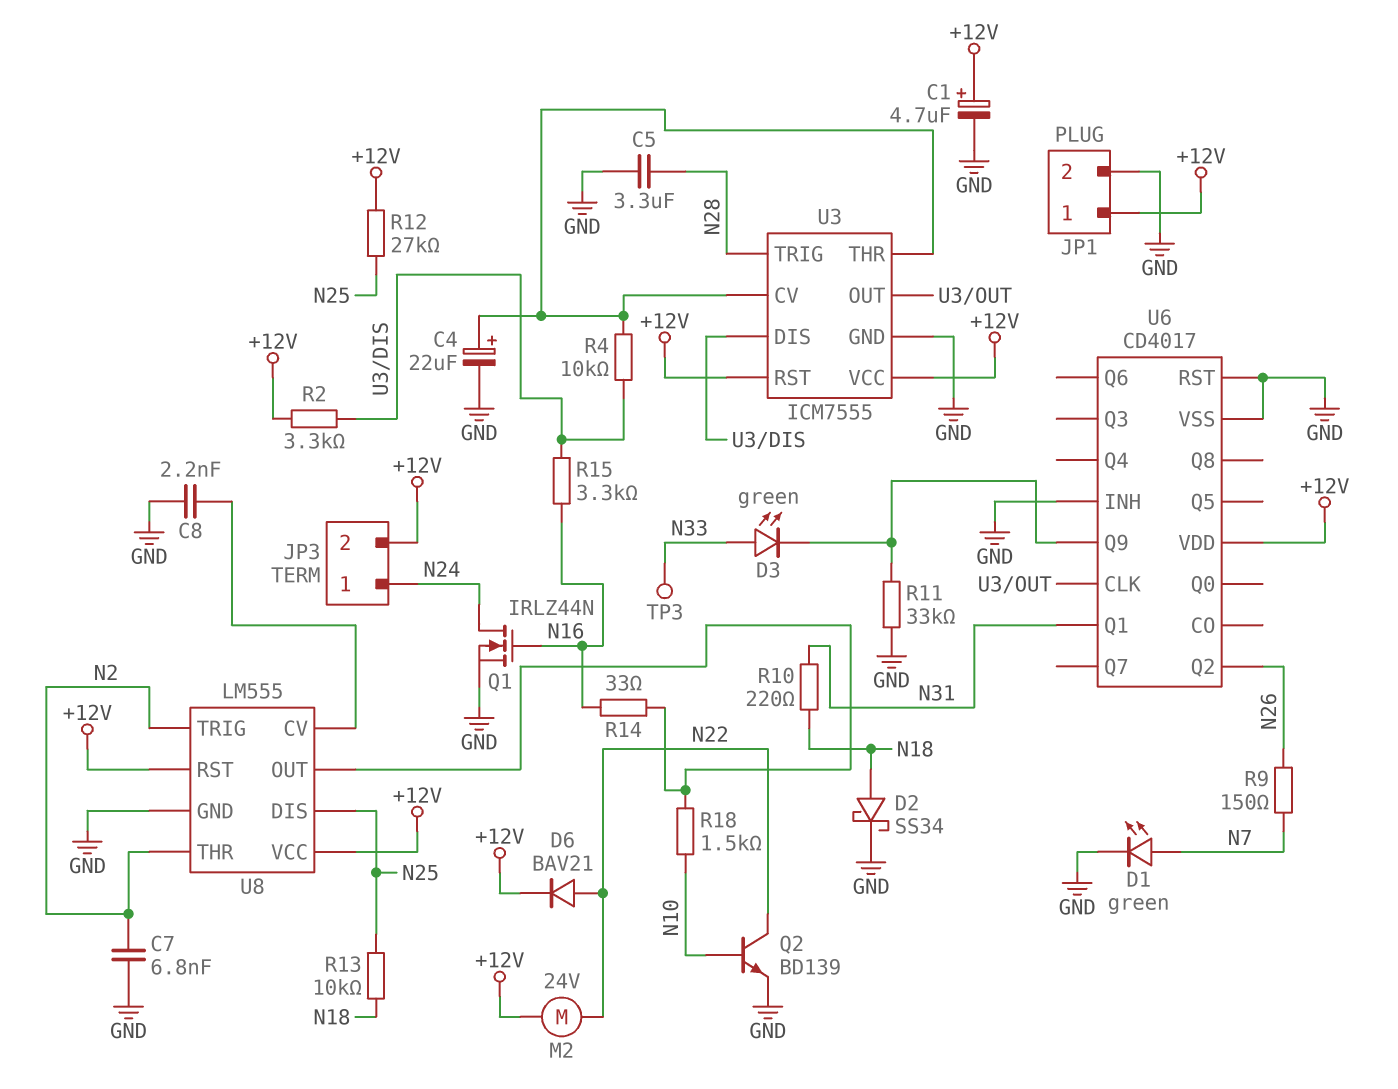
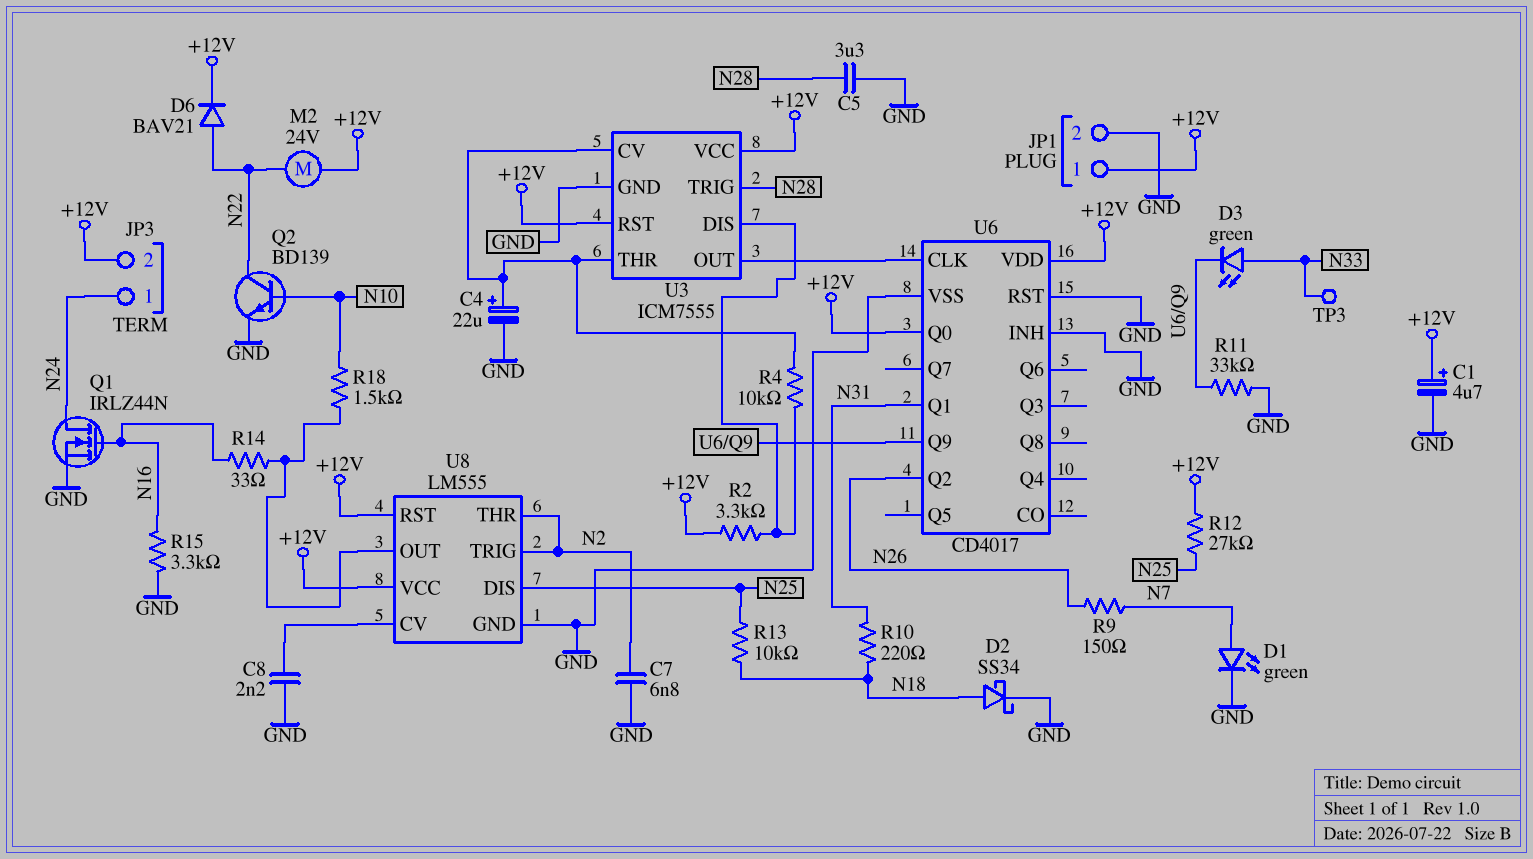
R15: 3.3k (N16, U3/DIS) -> 3.3k (GND, N16)
U6 pin Q0: none -> +12V

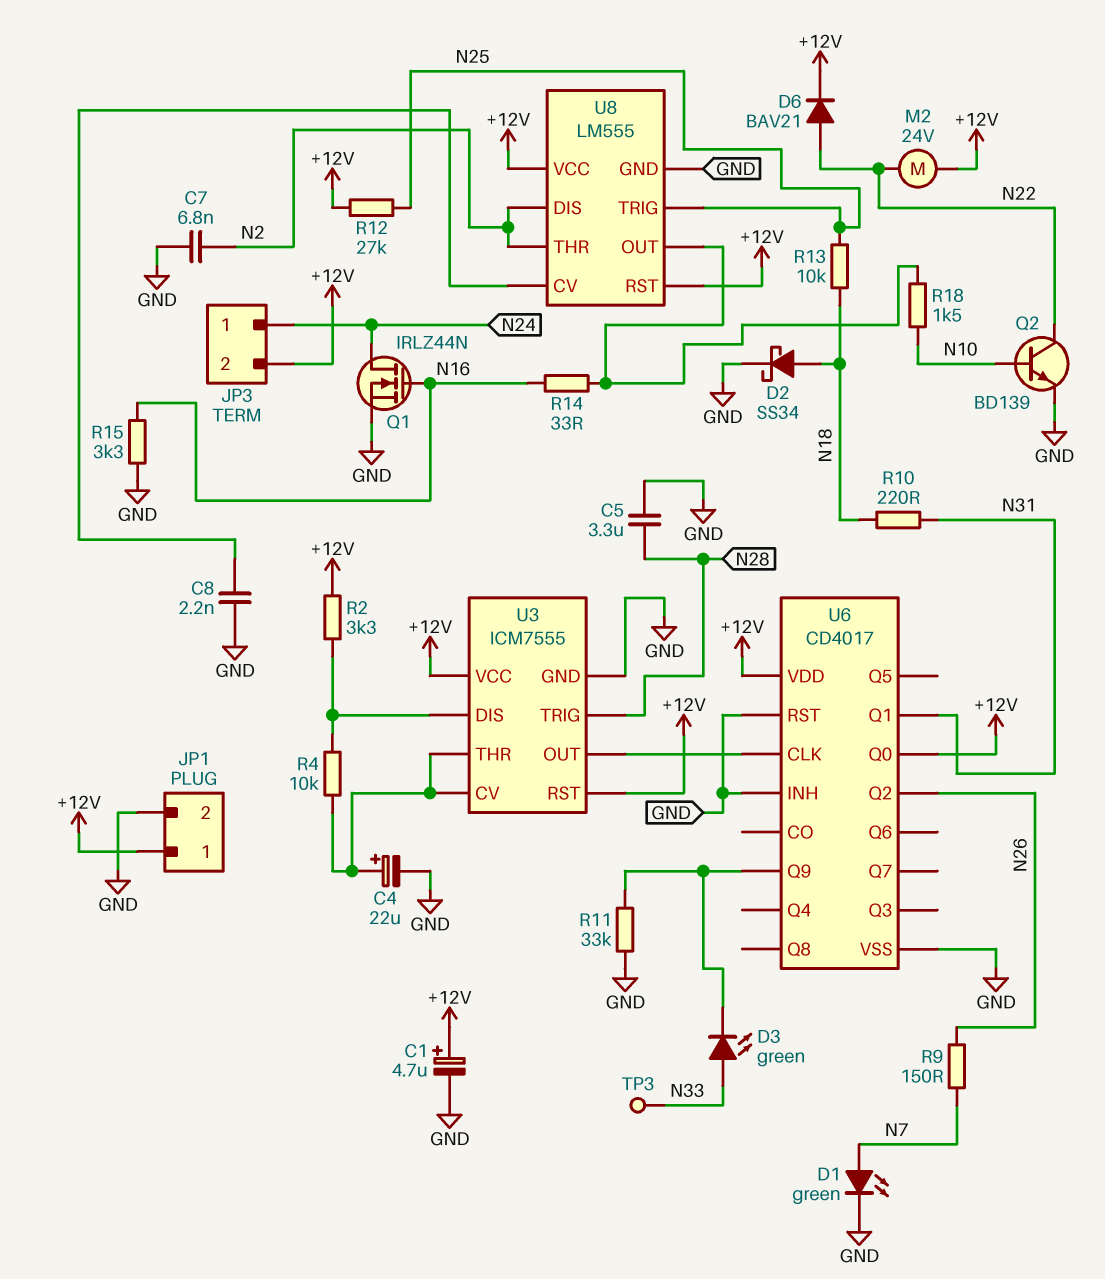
U8 pin DIS: N25 -> N2
U8 pin TRIG: N2 -> N25

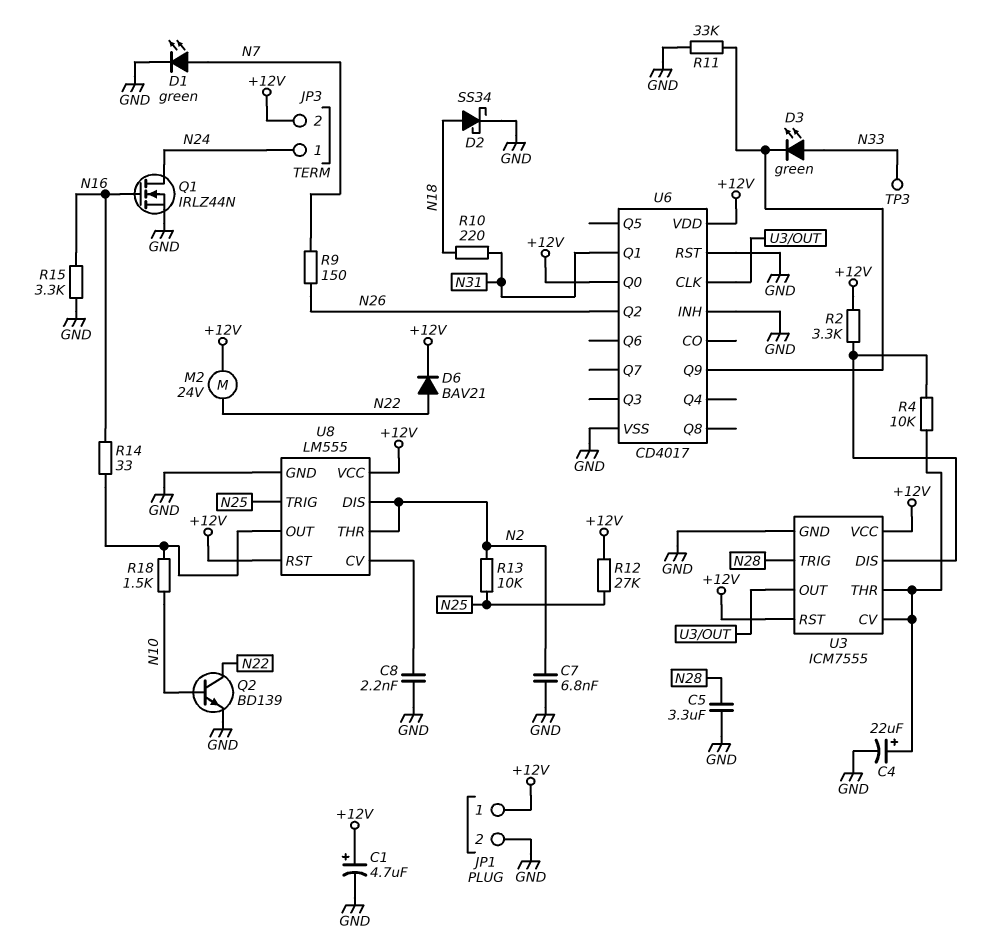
R13: 10k (N18, N25) -> 10k (N2, N25)

